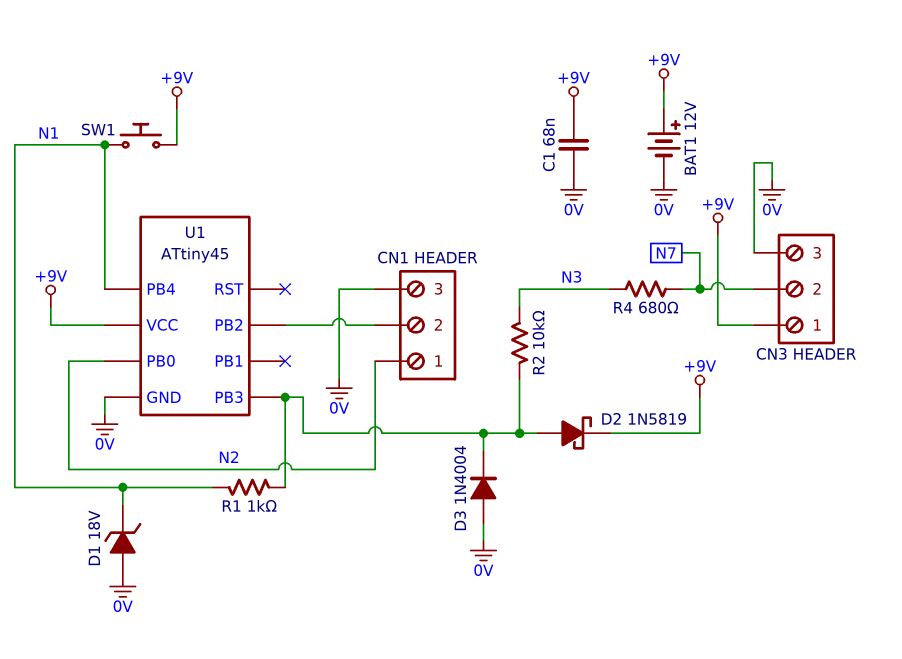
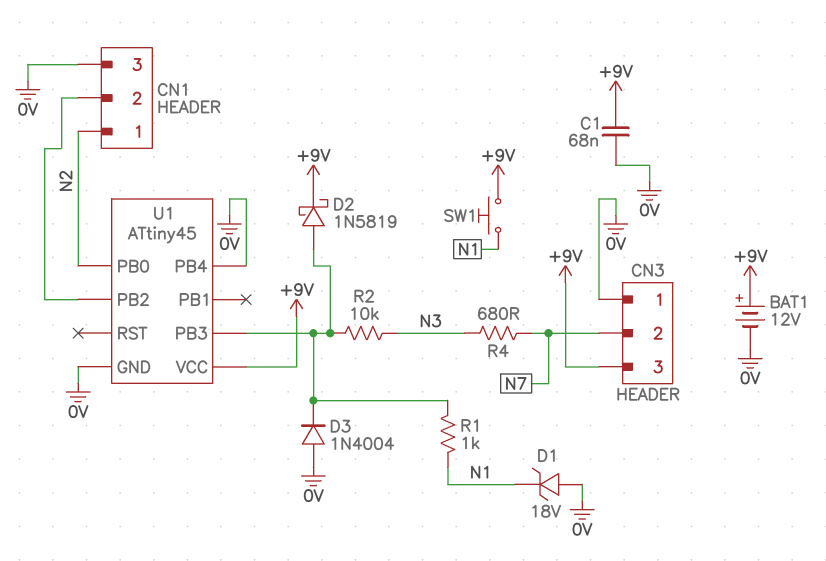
CN3 pin 1: +9V -> 0V
CN3 pin 3: 0V -> +9V
U1 pin PB4: N1 -> 0V

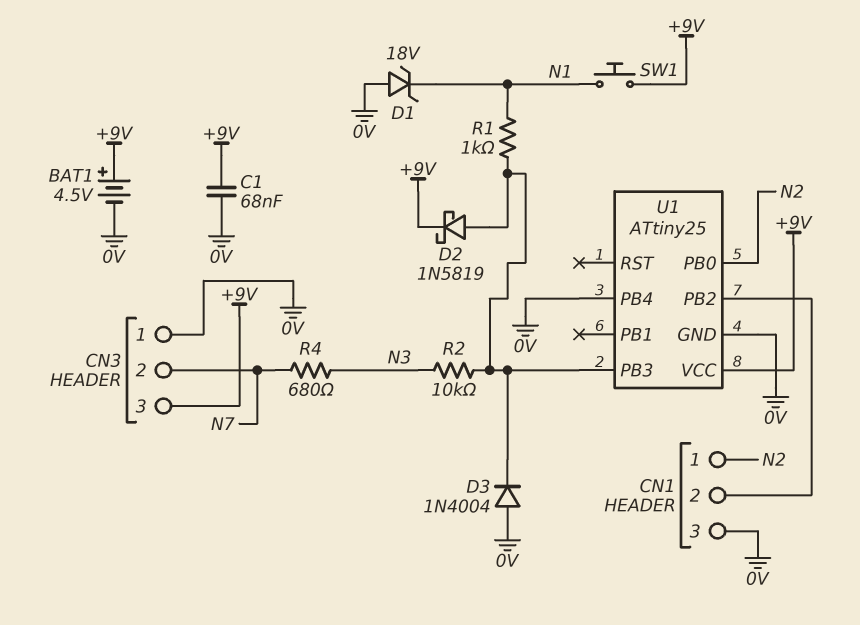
BAT1: 12V (plus +9V, minus 0V) -> 4.5V (plus +9V, minus 0V)
U1: ATtiny45 -> ATtiny25

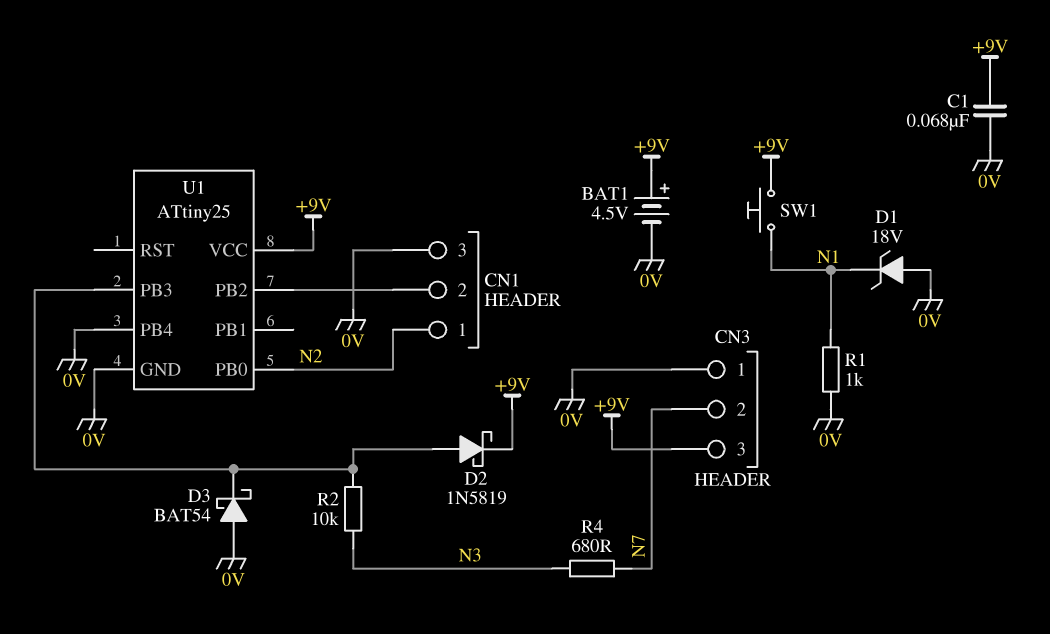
D3: diode 1N4004 (A 0V, K U1/PB3) -> schottky BAT54 (A 0V, K U1/PB3)
R1: 1k (N1, U1/PB3) -> 1k (0V, N1)

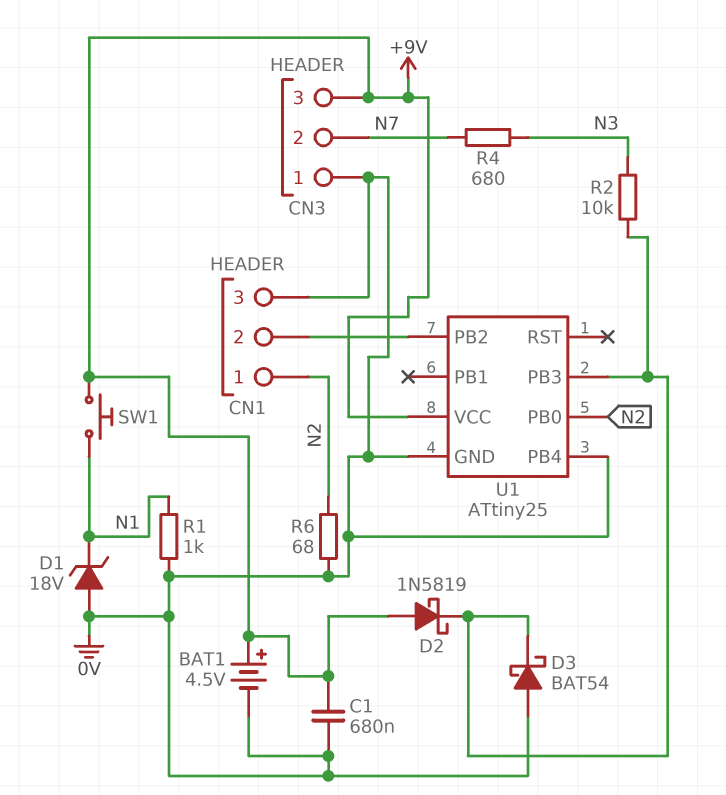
C1: 68nF (+9V, 0V) -> 680nF (+9V, 0V)
D2: schottky 1N5819 (A U1/PB3, K +9V) -> schottky 1N5819 (A +9V, K U1/PB3)
R6: none -> 68 (0V, N2)

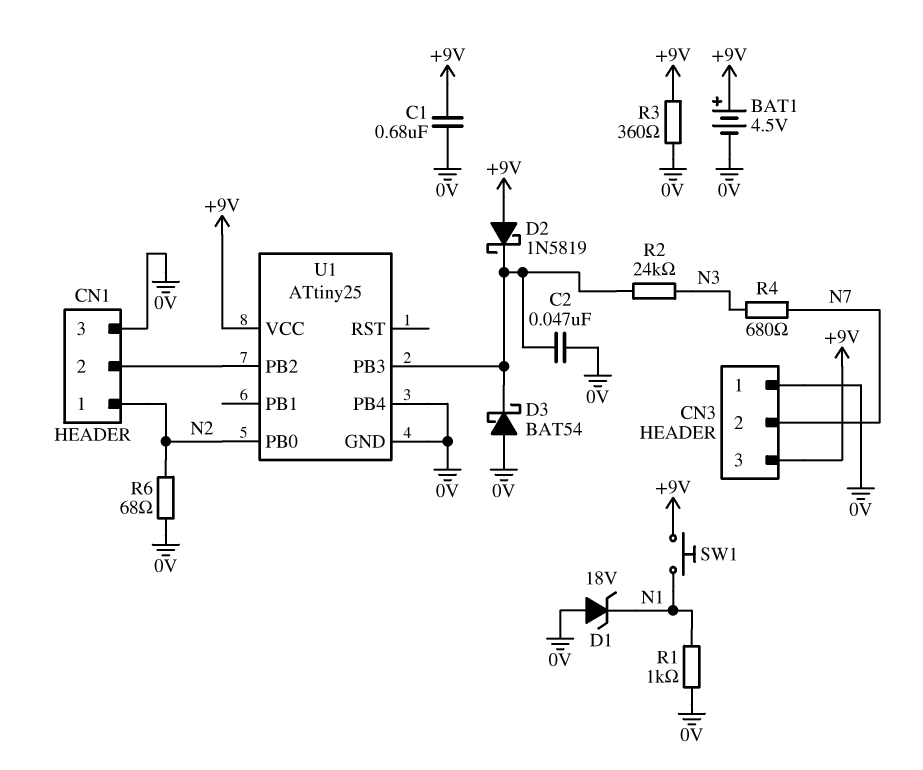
C2: none -> 47nF (0V, U1/PB3)
R2: 10k (N3, U1/PB3) -> 24k (N3, U1/PB3)
R3: none -> 360 (+9V, 0V)

